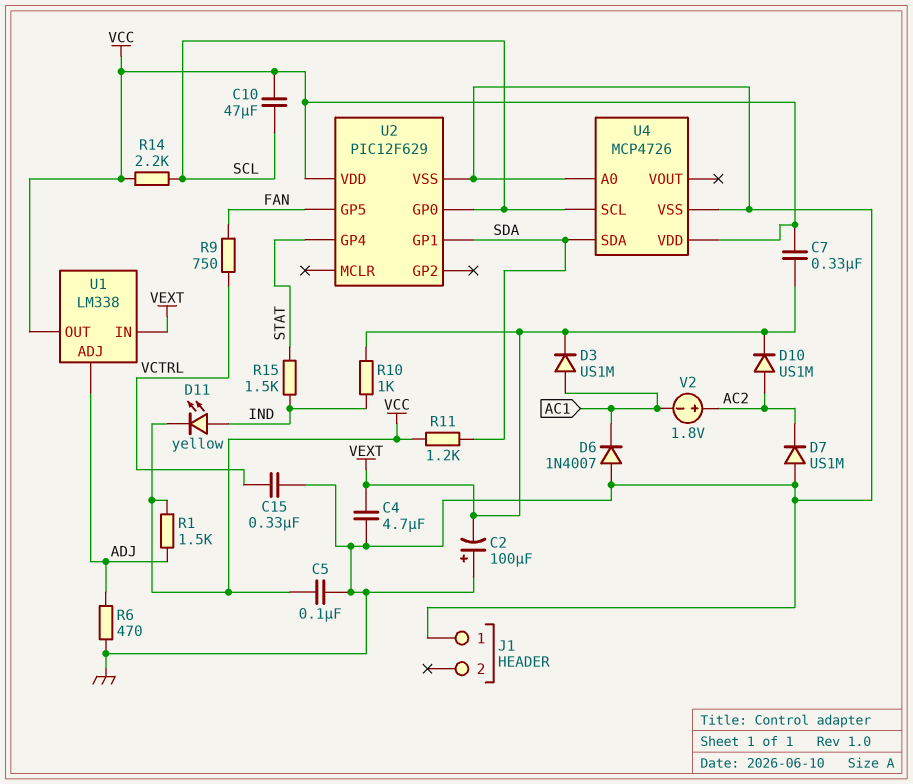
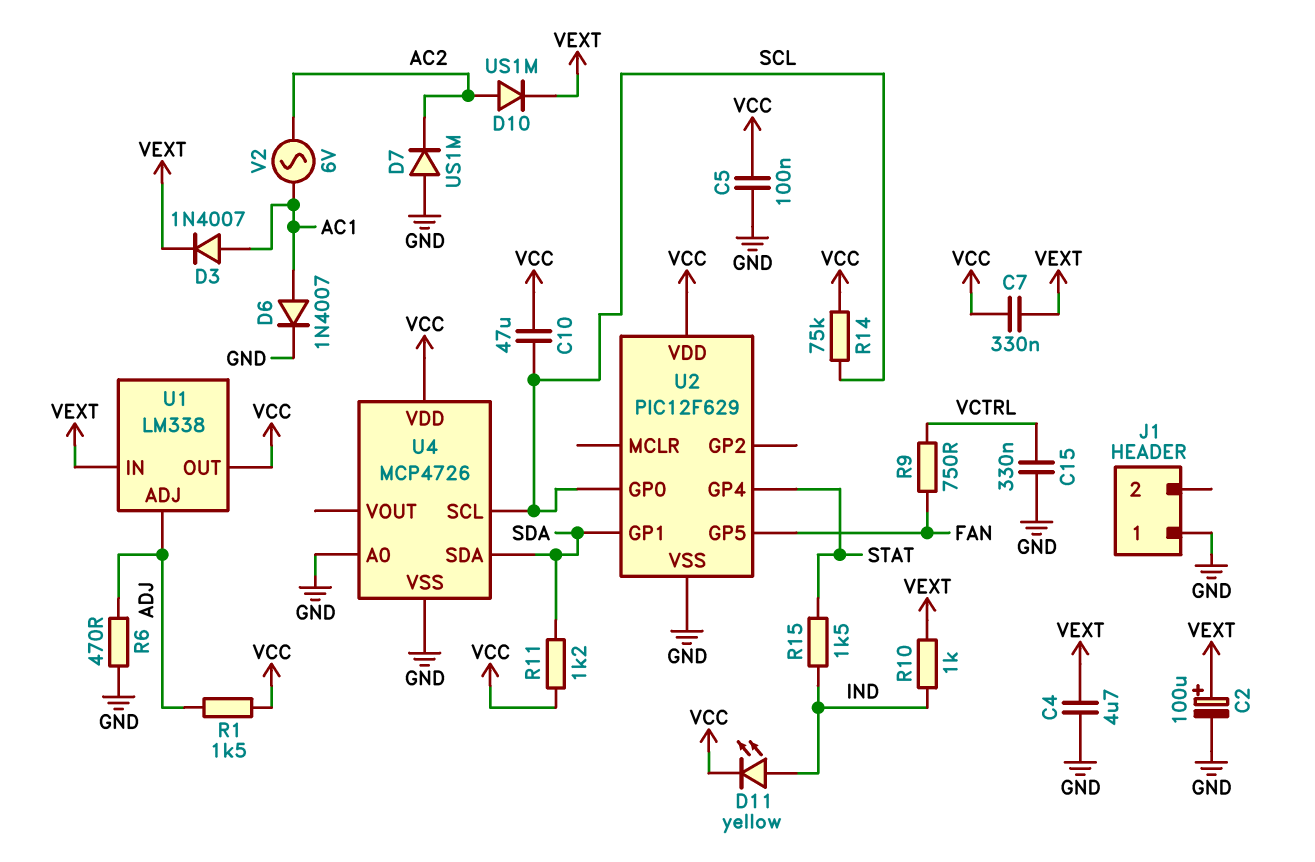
C2: 100uF (plus GND, minus VEXT) -> 100uF (plus VEXT, minus GND)
D3: diode US1M (A AC1, K VEXT) -> diode 1N4007 (A AC1, K VEXT)
D6: diode 1N4007 (A GND, K AC1) -> diode 1N4007 (A AC1, K GND)
R14: 2.2k (SCL, VCC) -> 75k (SCL, VCC)
V2: 1.8V (plus AC2, minus AC1) -> AC 6V (AC1, AC2)

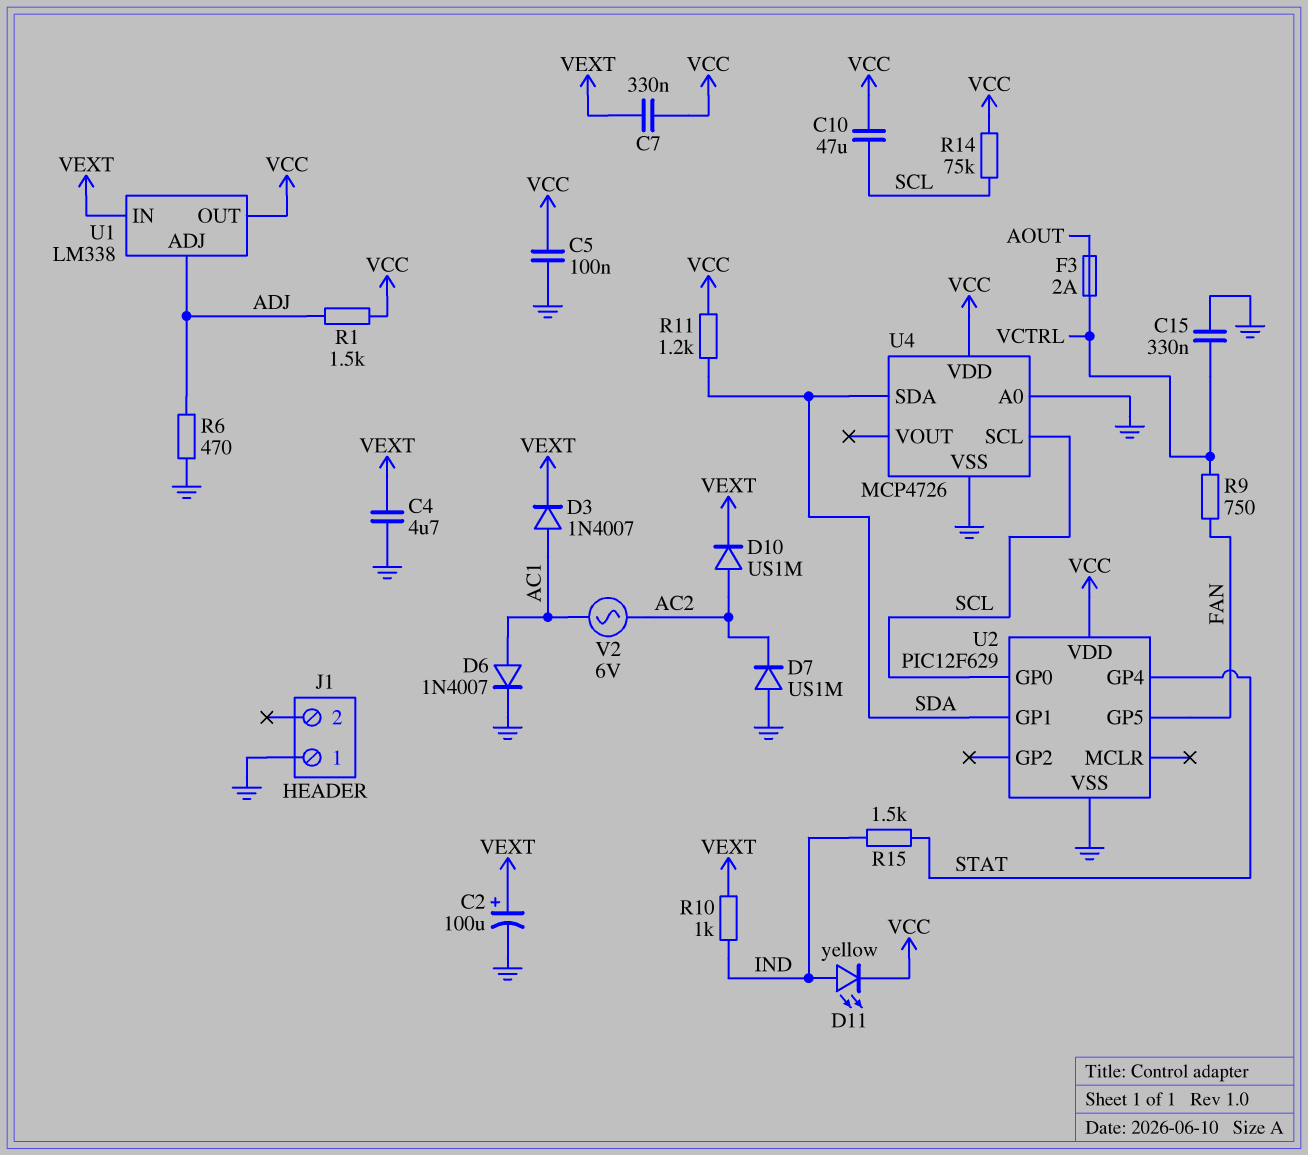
F3: none -> 2A (AOUT, VCTRL)

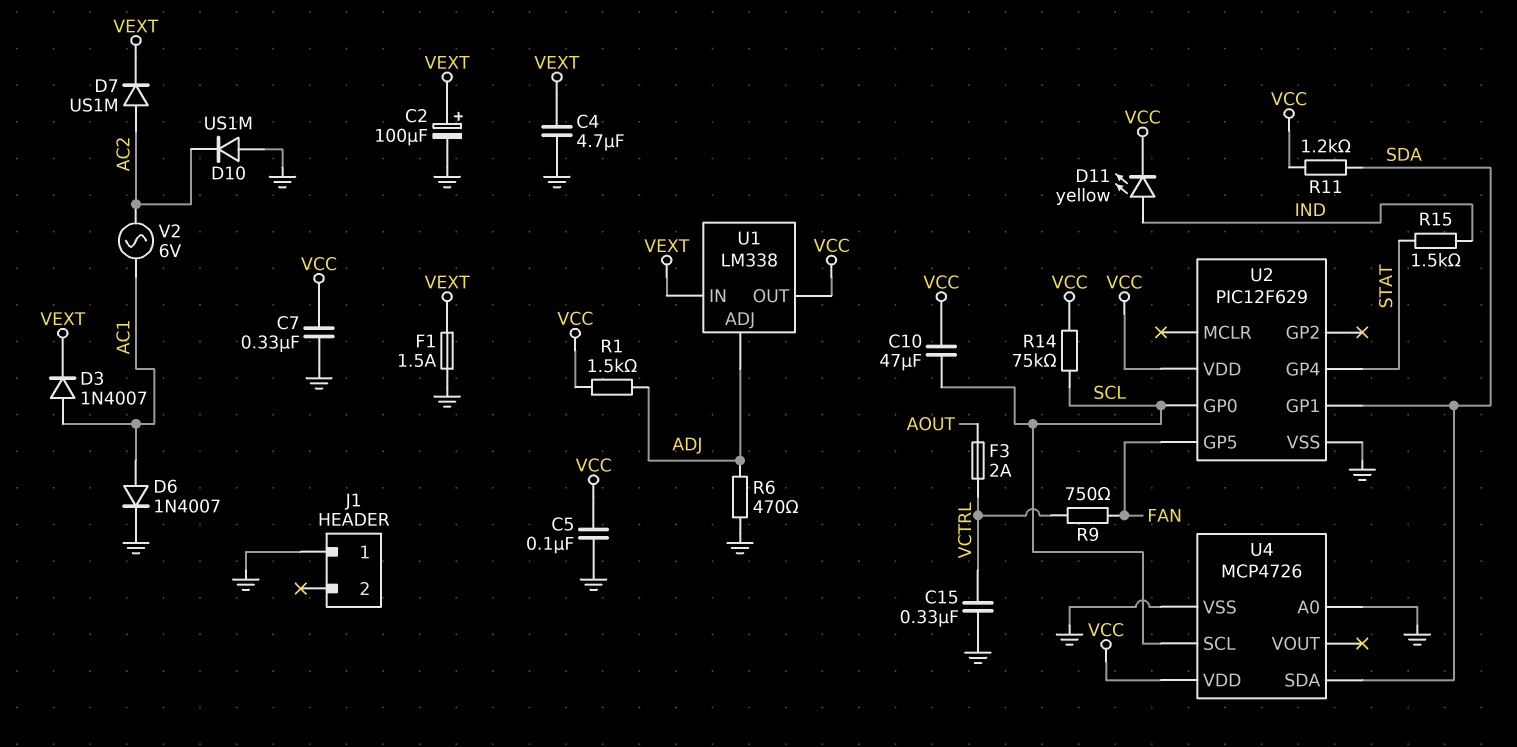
C7: 330nF (VCC, VEXT) -> 330nF (GND, VCC)
D7: diode US1M (A GND, K AC2) -> diode US1M (A AC2, K VEXT)
D10: diode US1M (A AC2, K VEXT) -> diode US1M (A GND, K AC2)
F1: none -> 1.5A (GND, VEXT)
R10: 1k (IND, VEXT) -> none

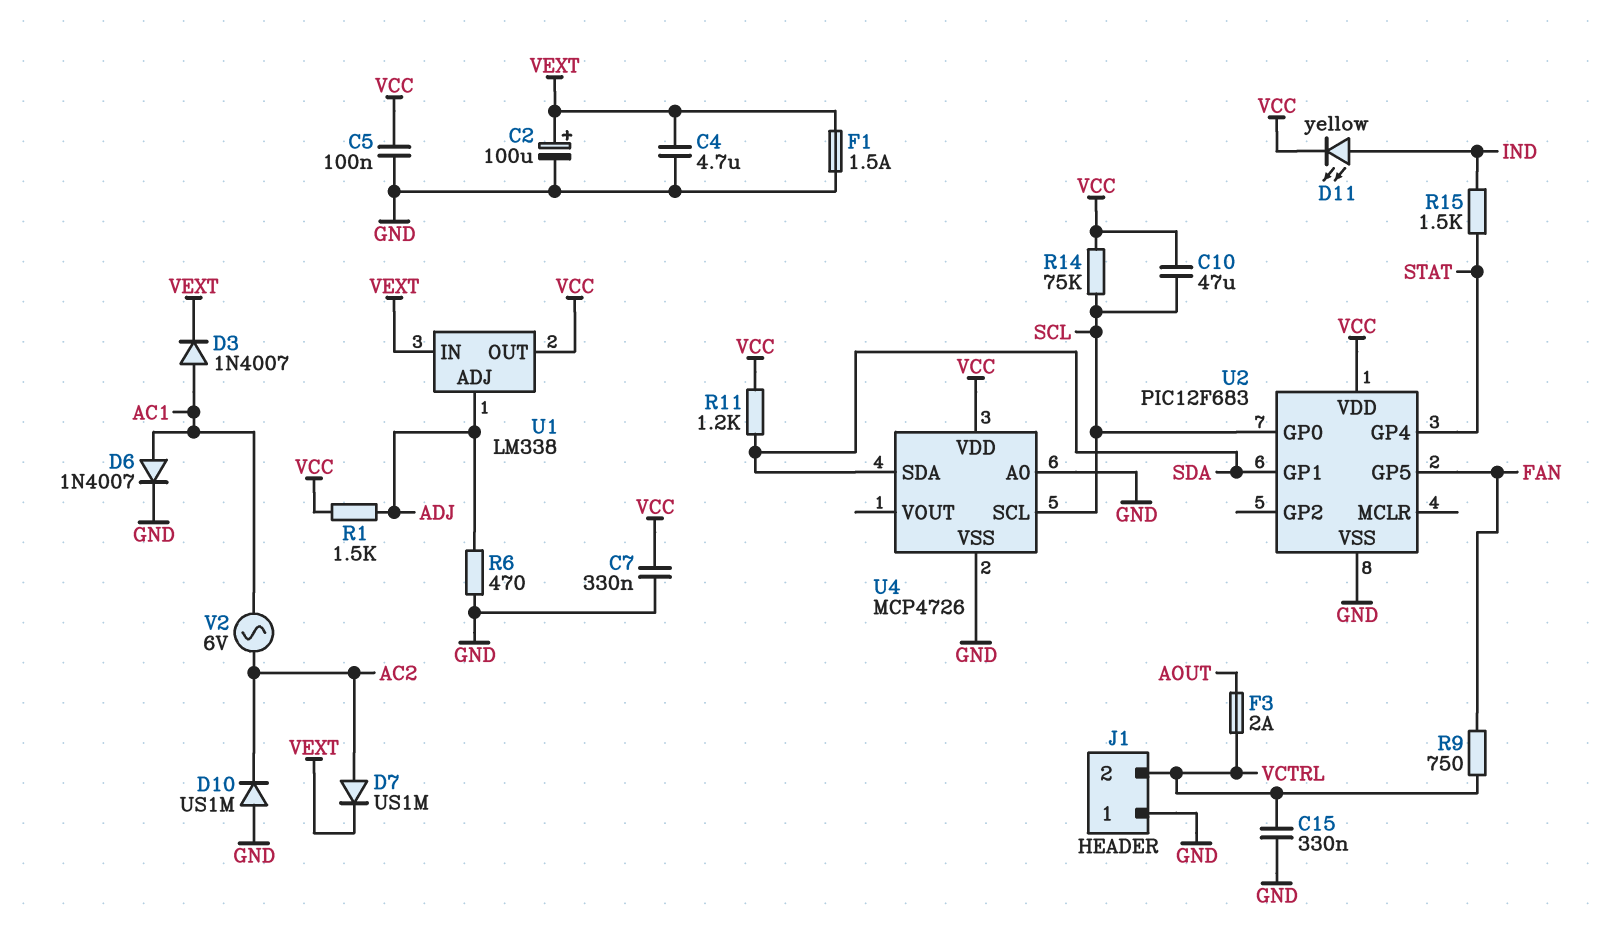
J1 pin 2: none -> VCTRL
U2: PIC12F629 -> PIC12F683

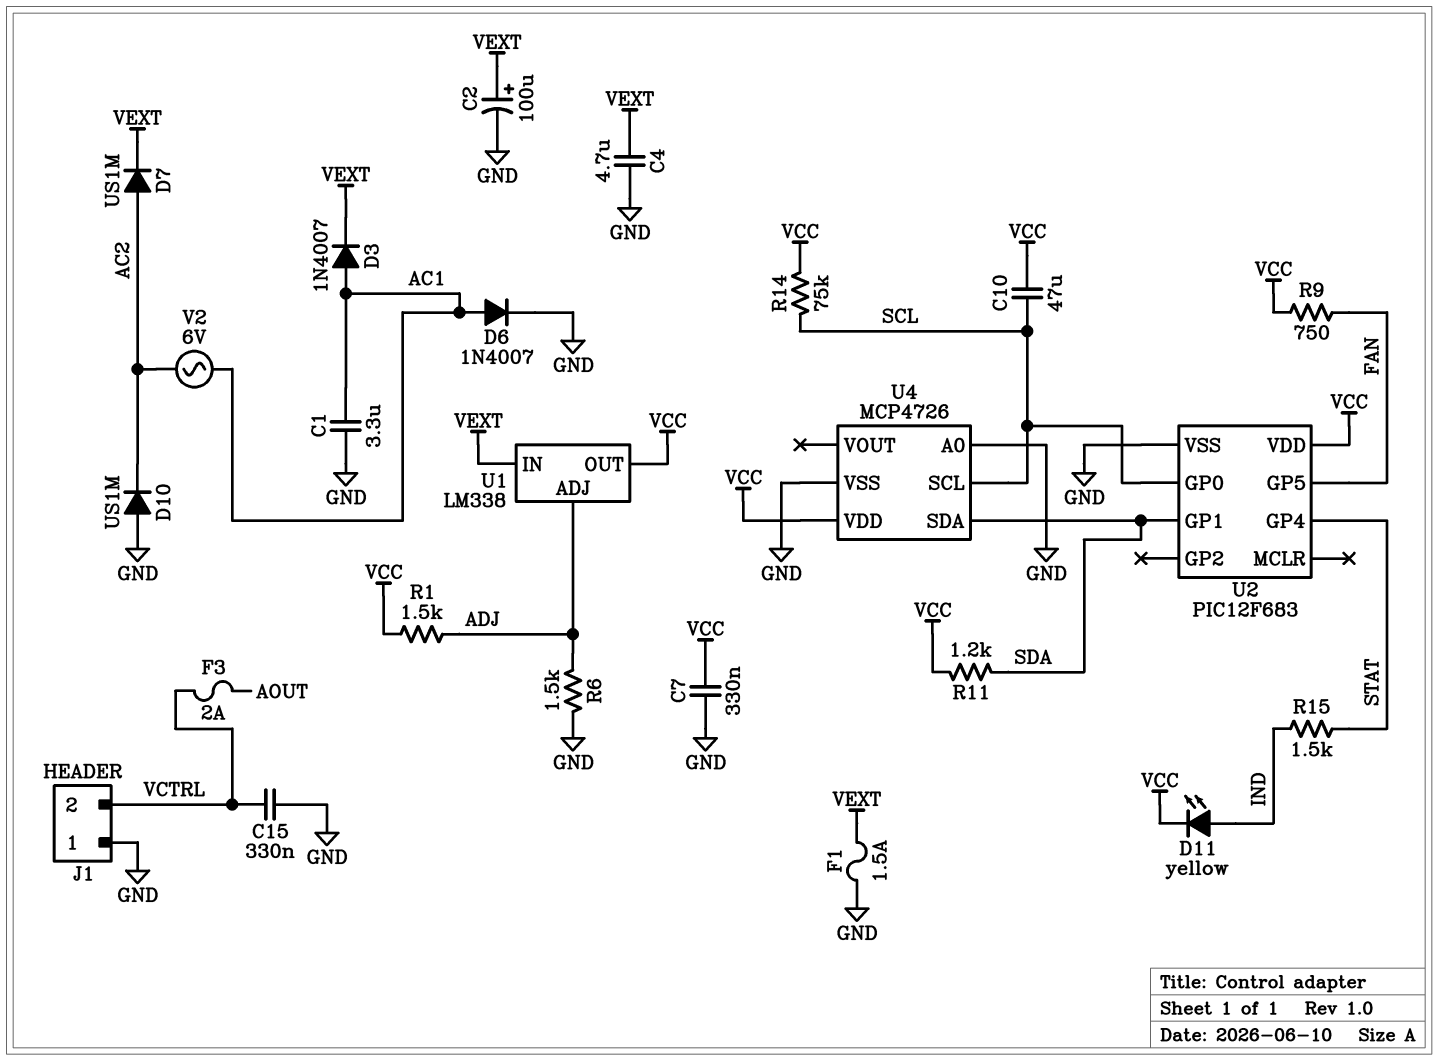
C1: none -> 3.3uF (AC1, GND)
C5: 100nF (GND, VCC) -> none
R6: 470 (ADJ, GND) -> 1.5k (ADJ, GND)
R9: 750 (FAN, VCTRL) -> 750 (FAN, VCC)

